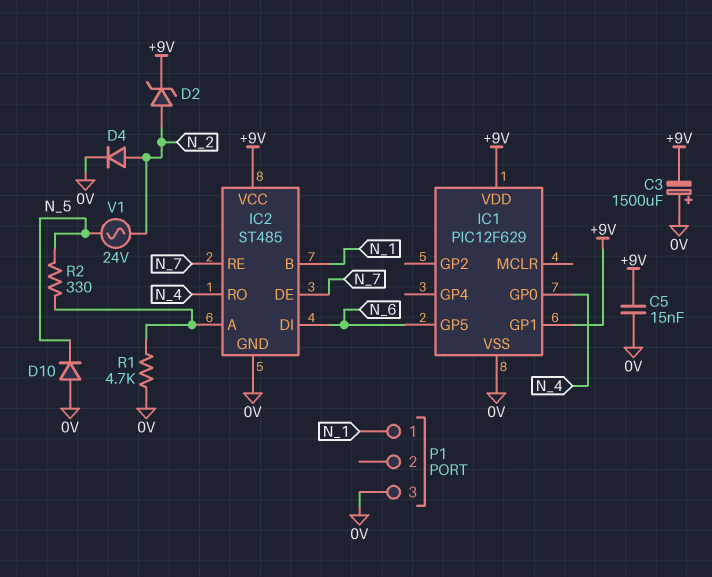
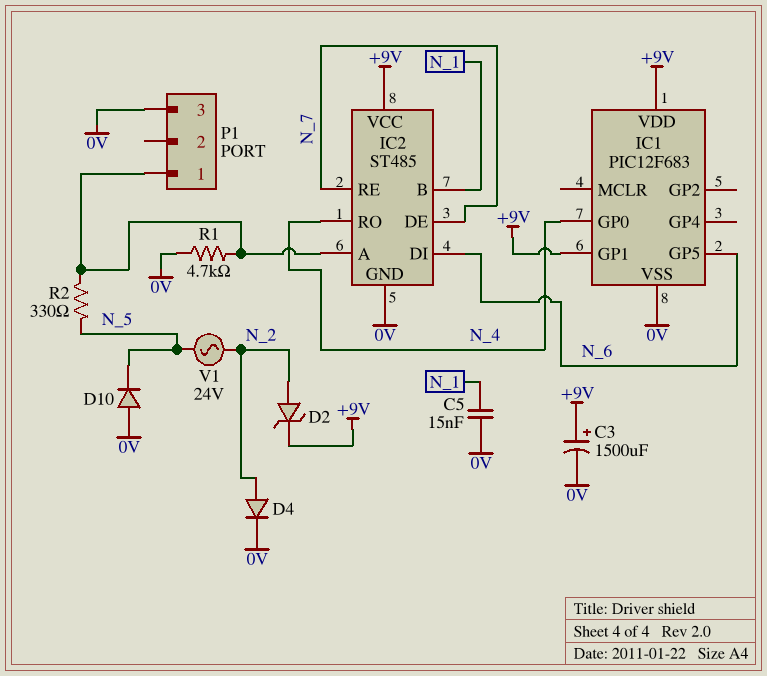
C3: 1500uF (plus 0V, minus +9V) -> 1500uF (plus +9V, minus 0V)
C5: 15nF (+9V, 0V) -> 15nF (0V, N_1)
IC1: PIC12F629 -> PIC12F683
P1 pin 1: N_1 -> IC2/A

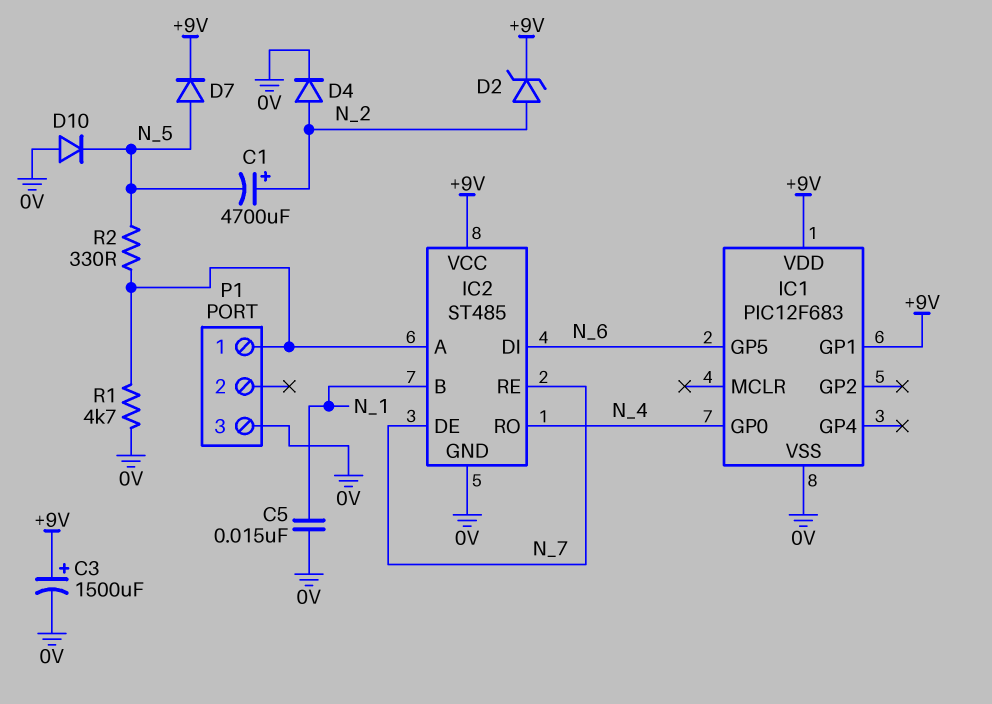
C1: none -> 4700uF (plus N_2, minus N_5)
D7: none -> diode (A N_5, K +9V)
V1: AC 24V (N_2, N_5) -> none

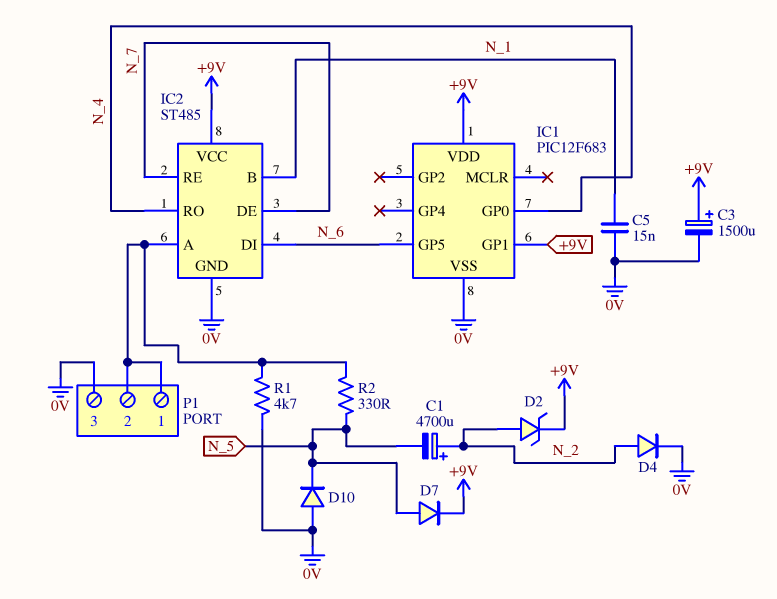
P1 pin 2: none -> IC2/A

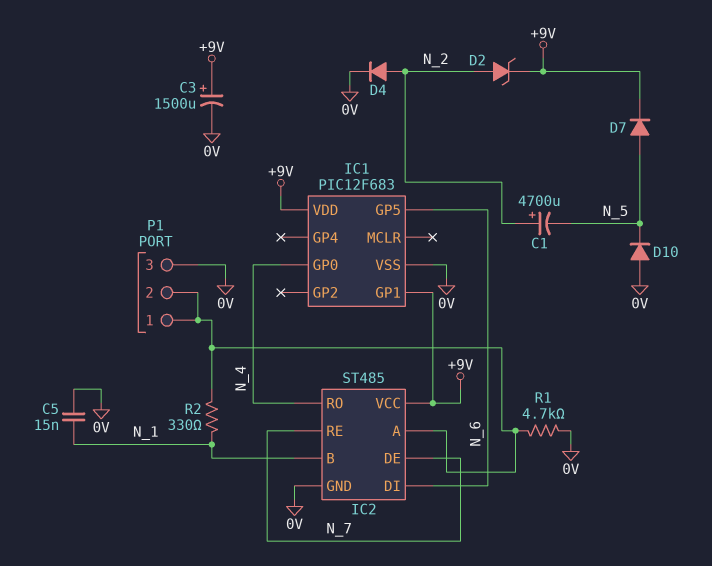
R2: 330 (IC2/A, N_5) -> 330 (IC2/A, N_1)

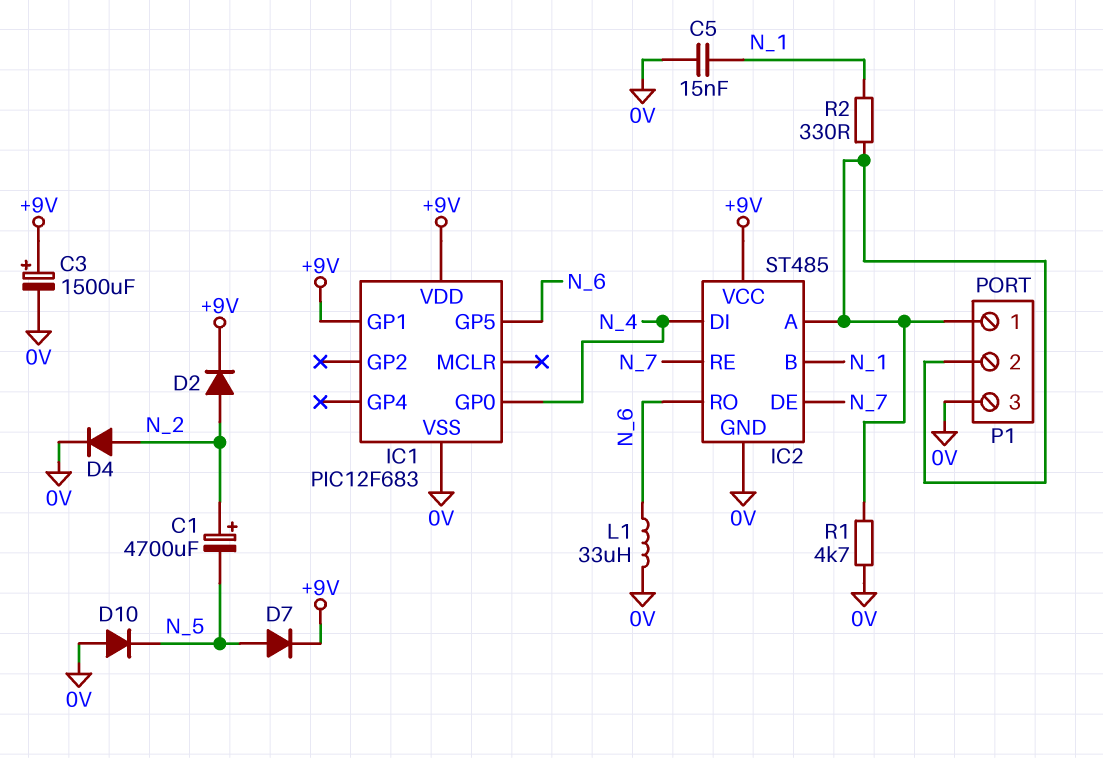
D2: zener (A N_2, K +9V) -> diode (A N_2, K +9V)
IC2 pin DI: N_6 -> N_4
IC2 pin RO: N_4 -> N_6
L1: none -> 33uH (0V, N_6)

